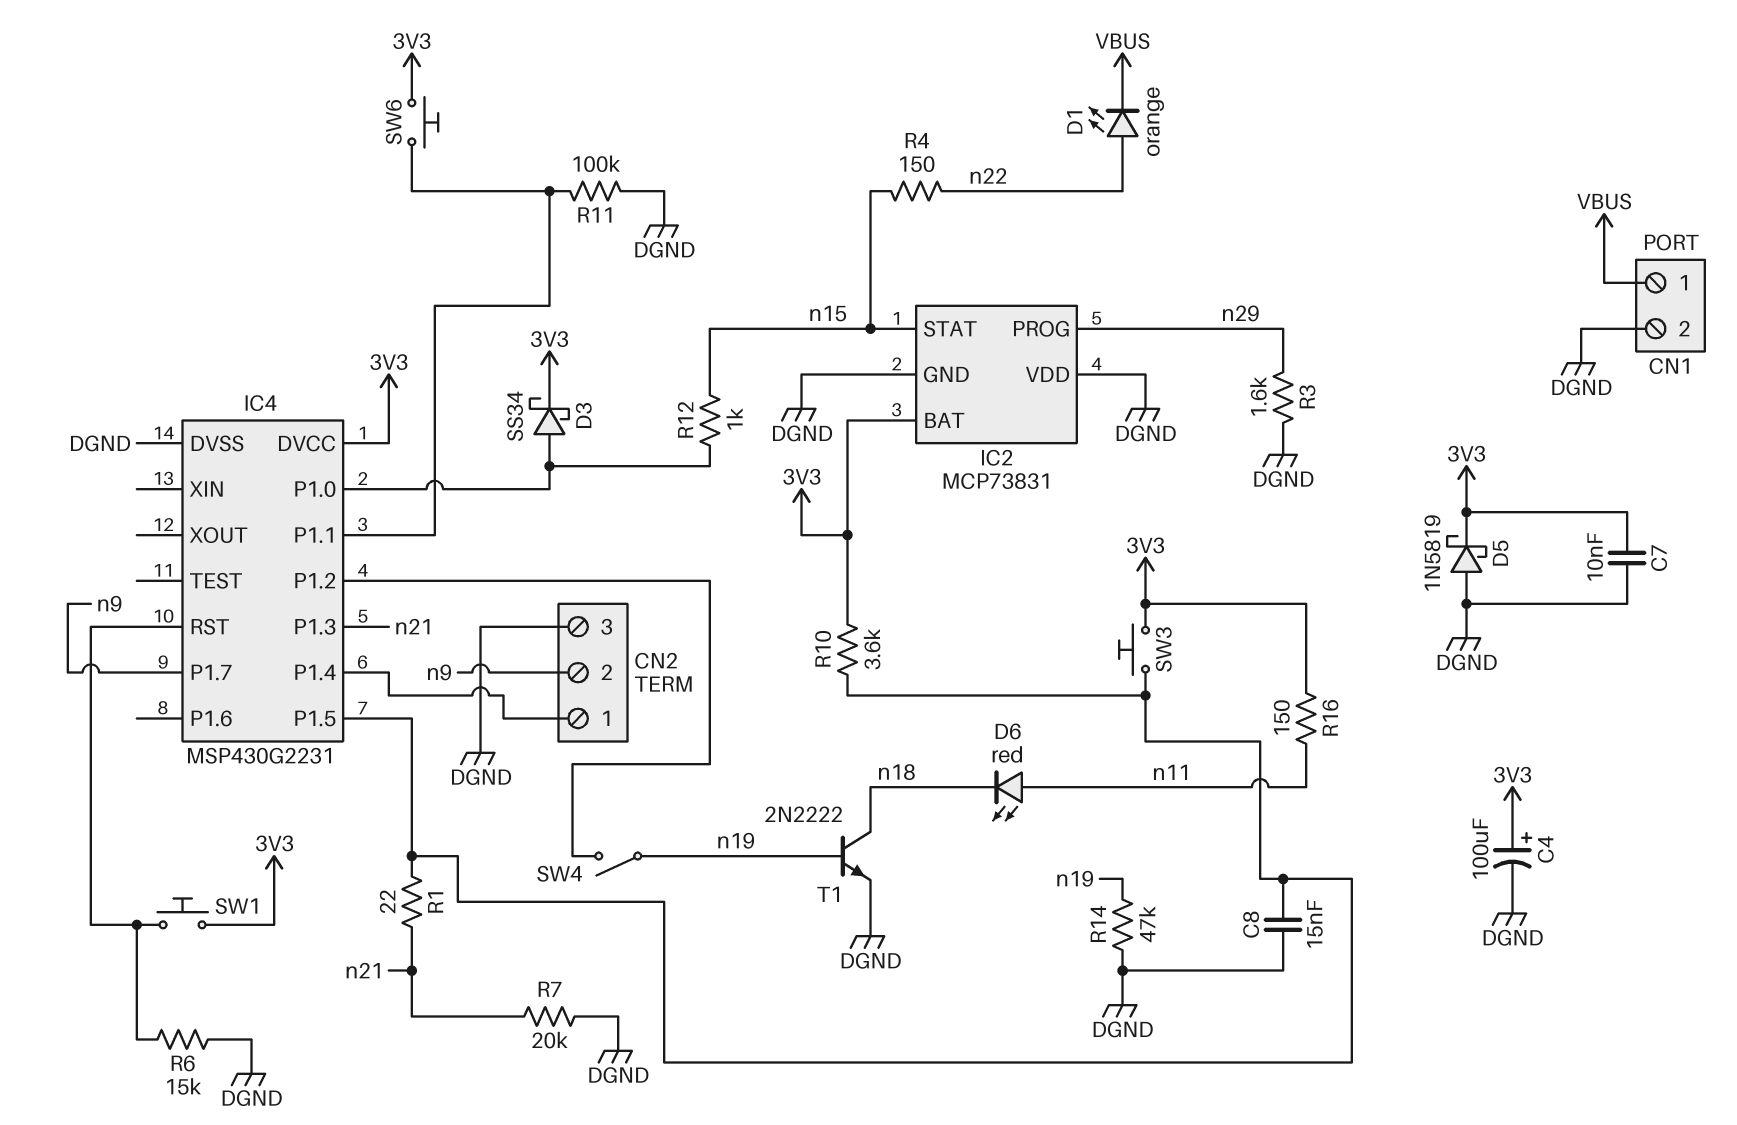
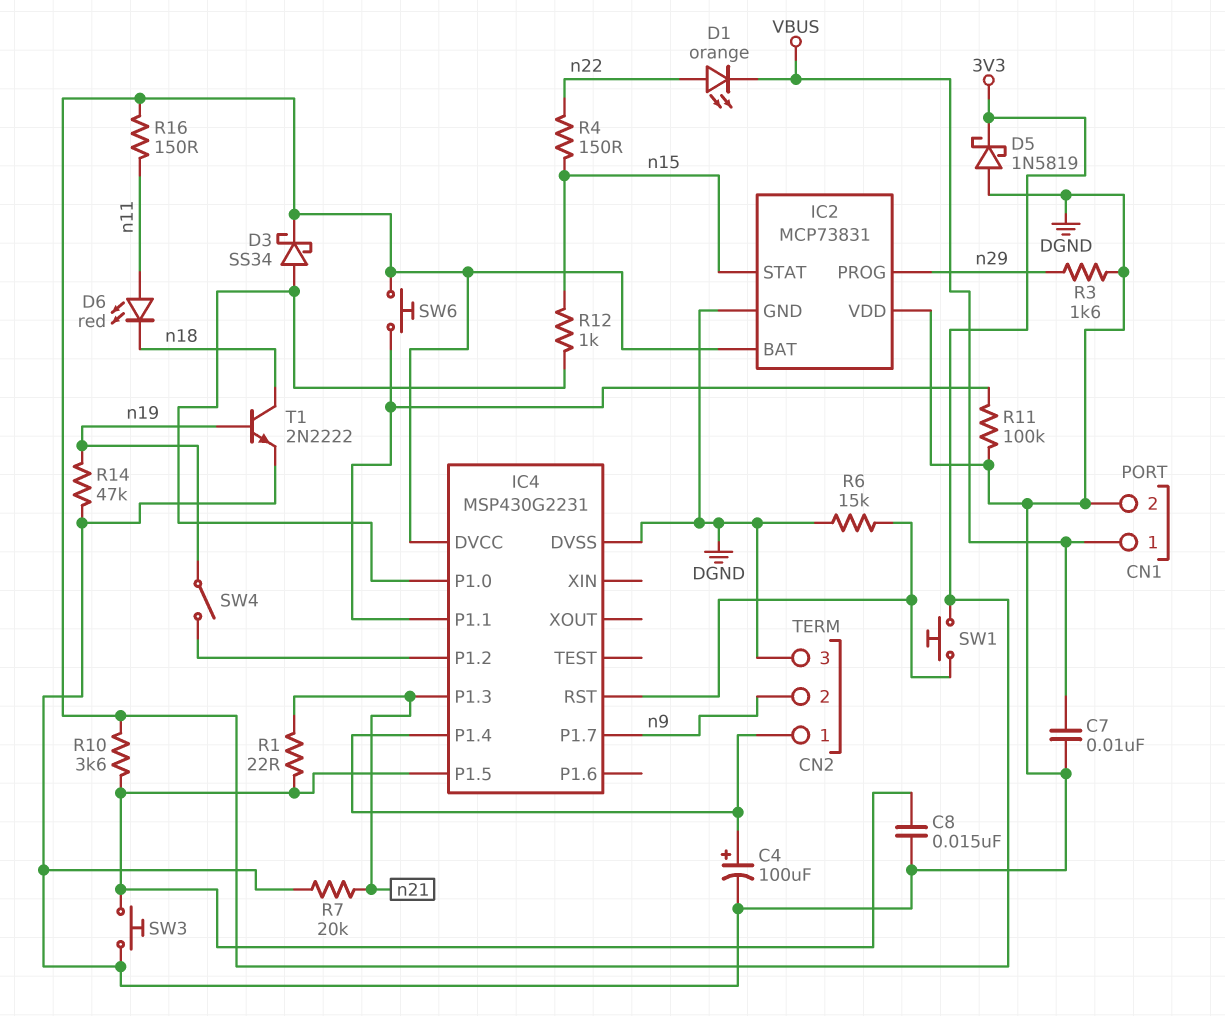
C4: 100uF (plus 3V3, minus DGND) -> 100uF (plus CN2/1, minus DGND)
C7: 10nF (3V3, DGND) -> 10nF (DGND, VBUS)
SW3: button (3V3, IC4/P1.5) -> button (DGND, IC4/P1.5)

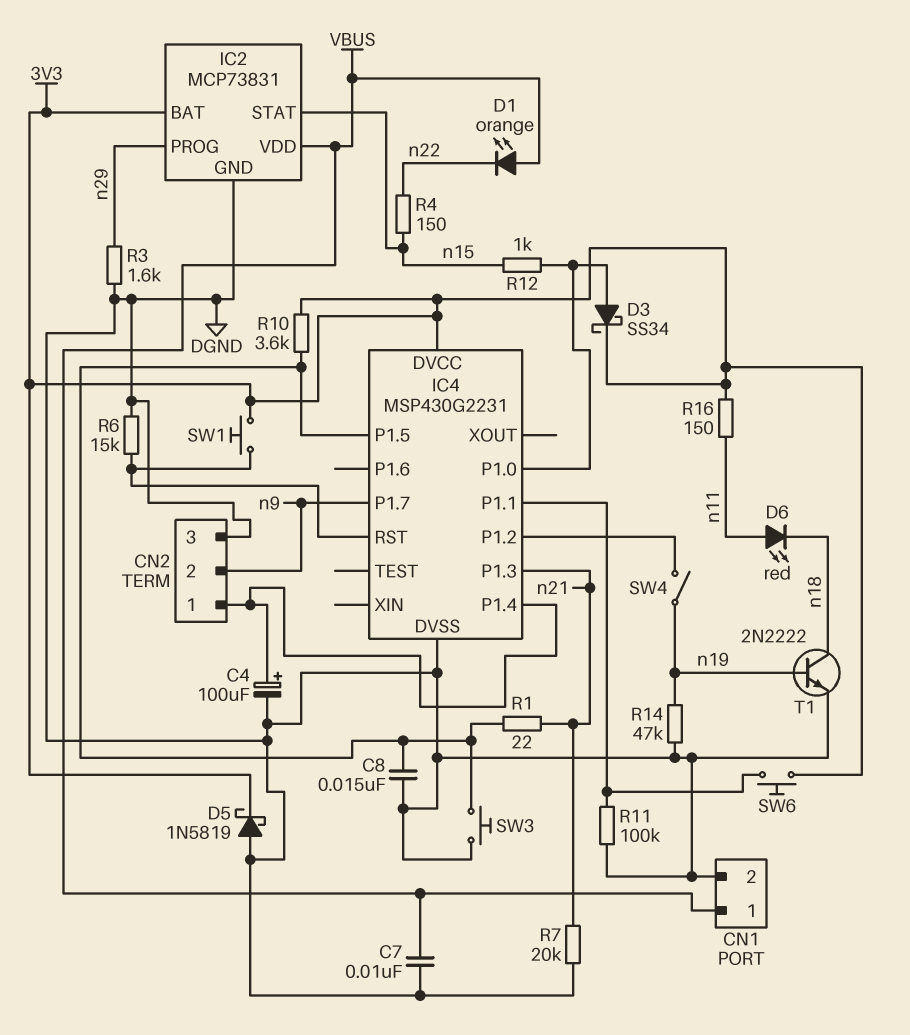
D1: LED orange (A n22, K VBUS) -> LED orange (A VBUS, K n22)
IC2 pin VDD: DGND -> VBUS

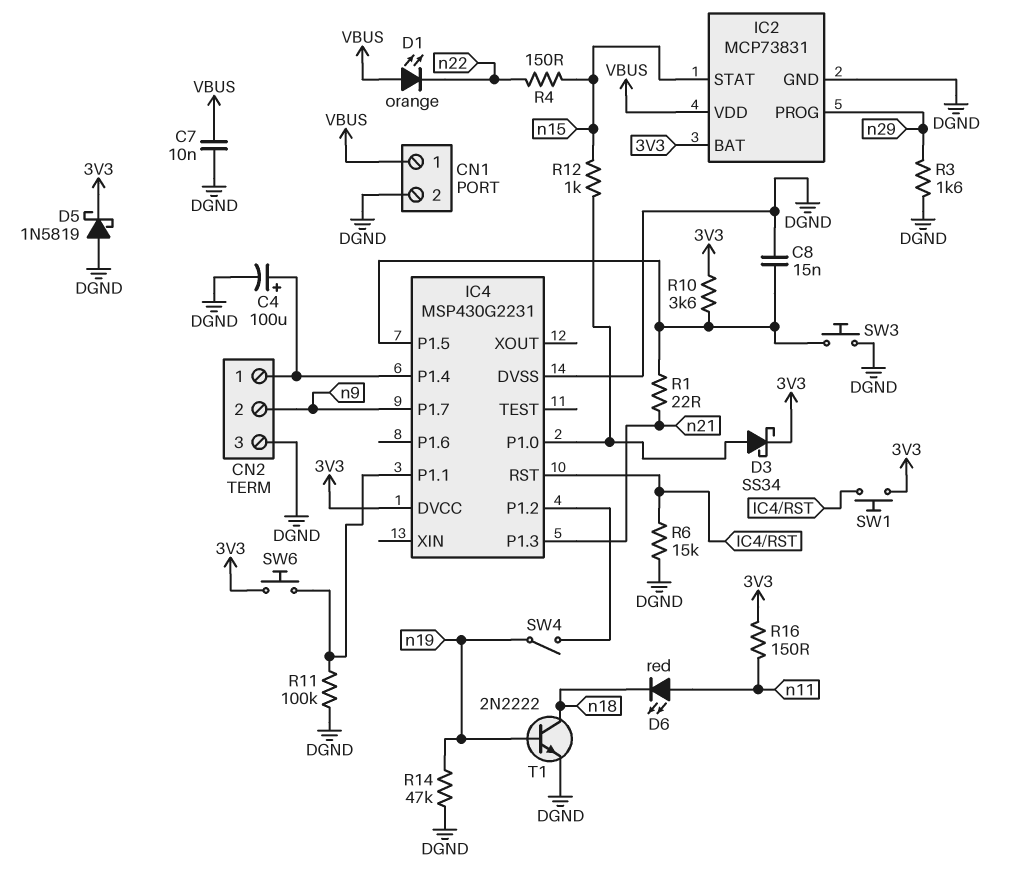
R7: 20k (DGND, n21) -> none

